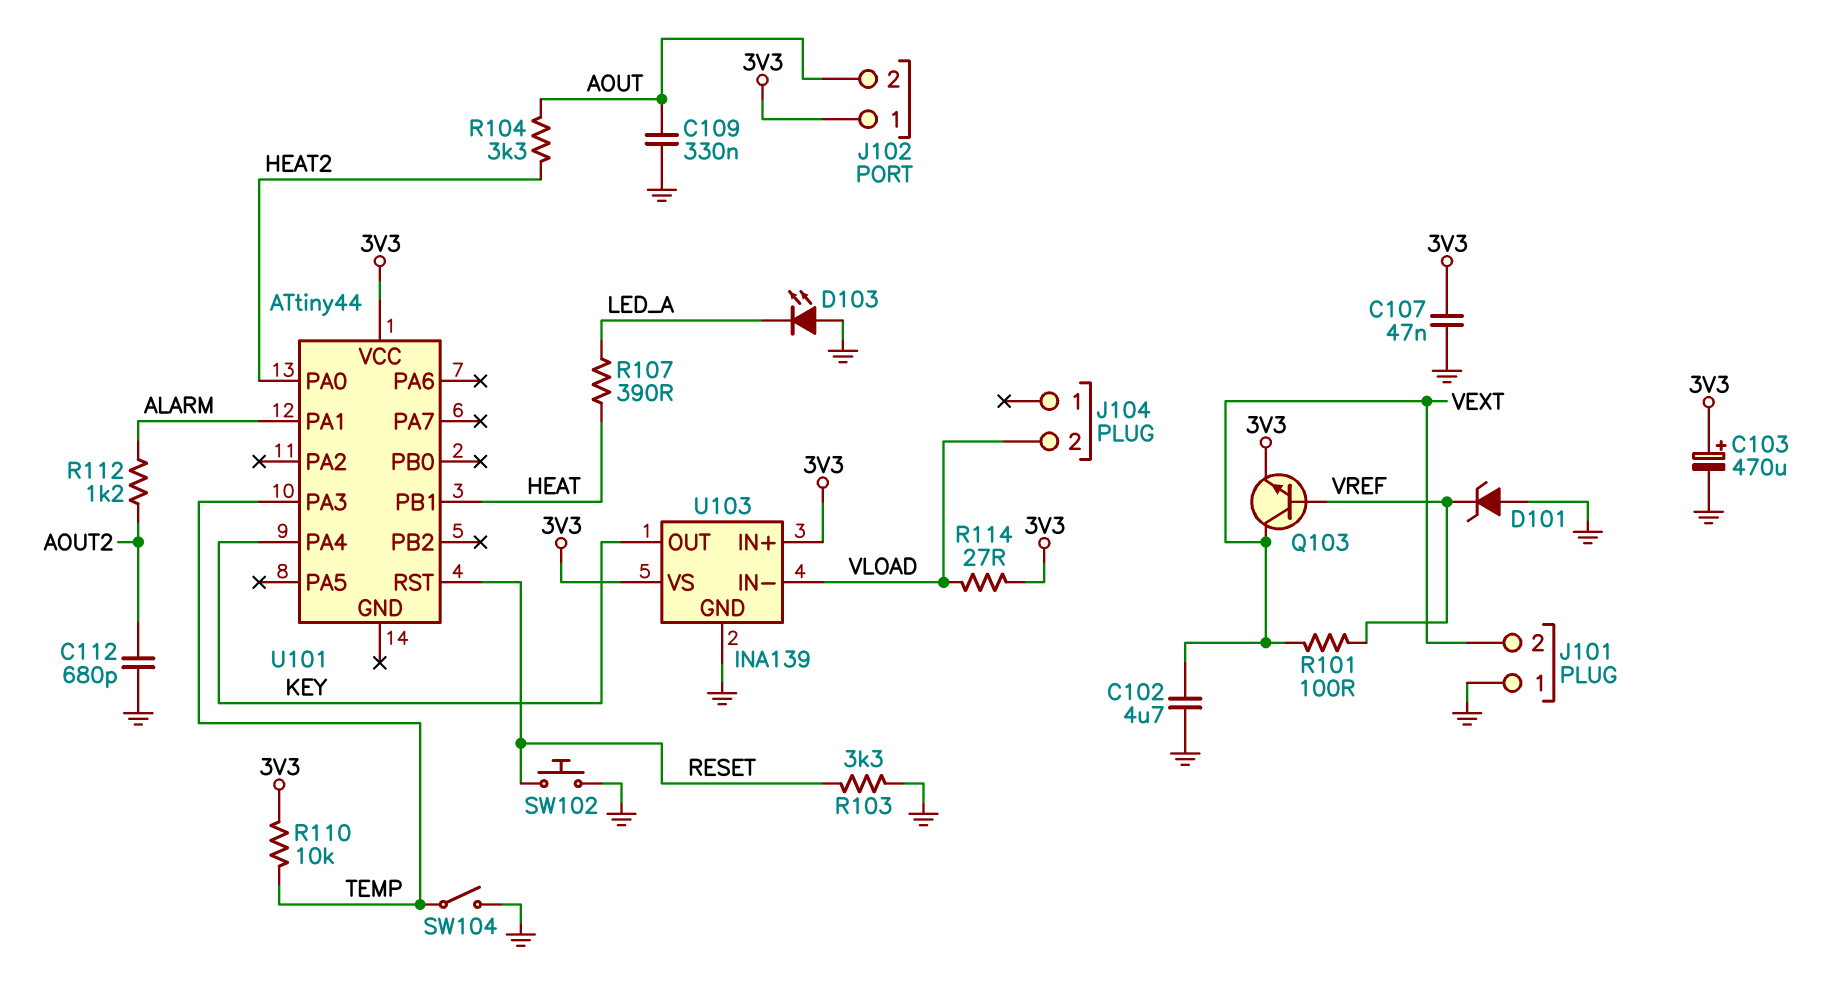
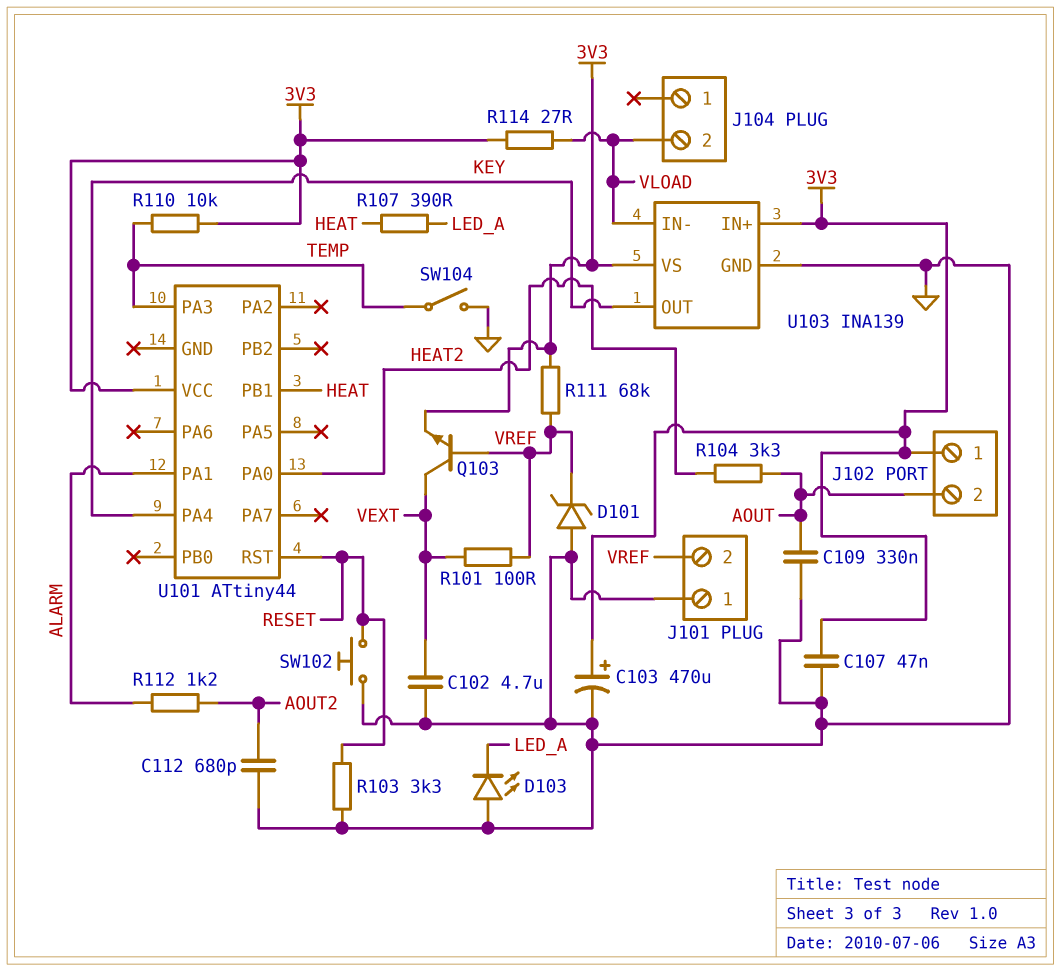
J101 pin 2: VEXT -> VREF
R111: none -> 68k (3V3, VREF)

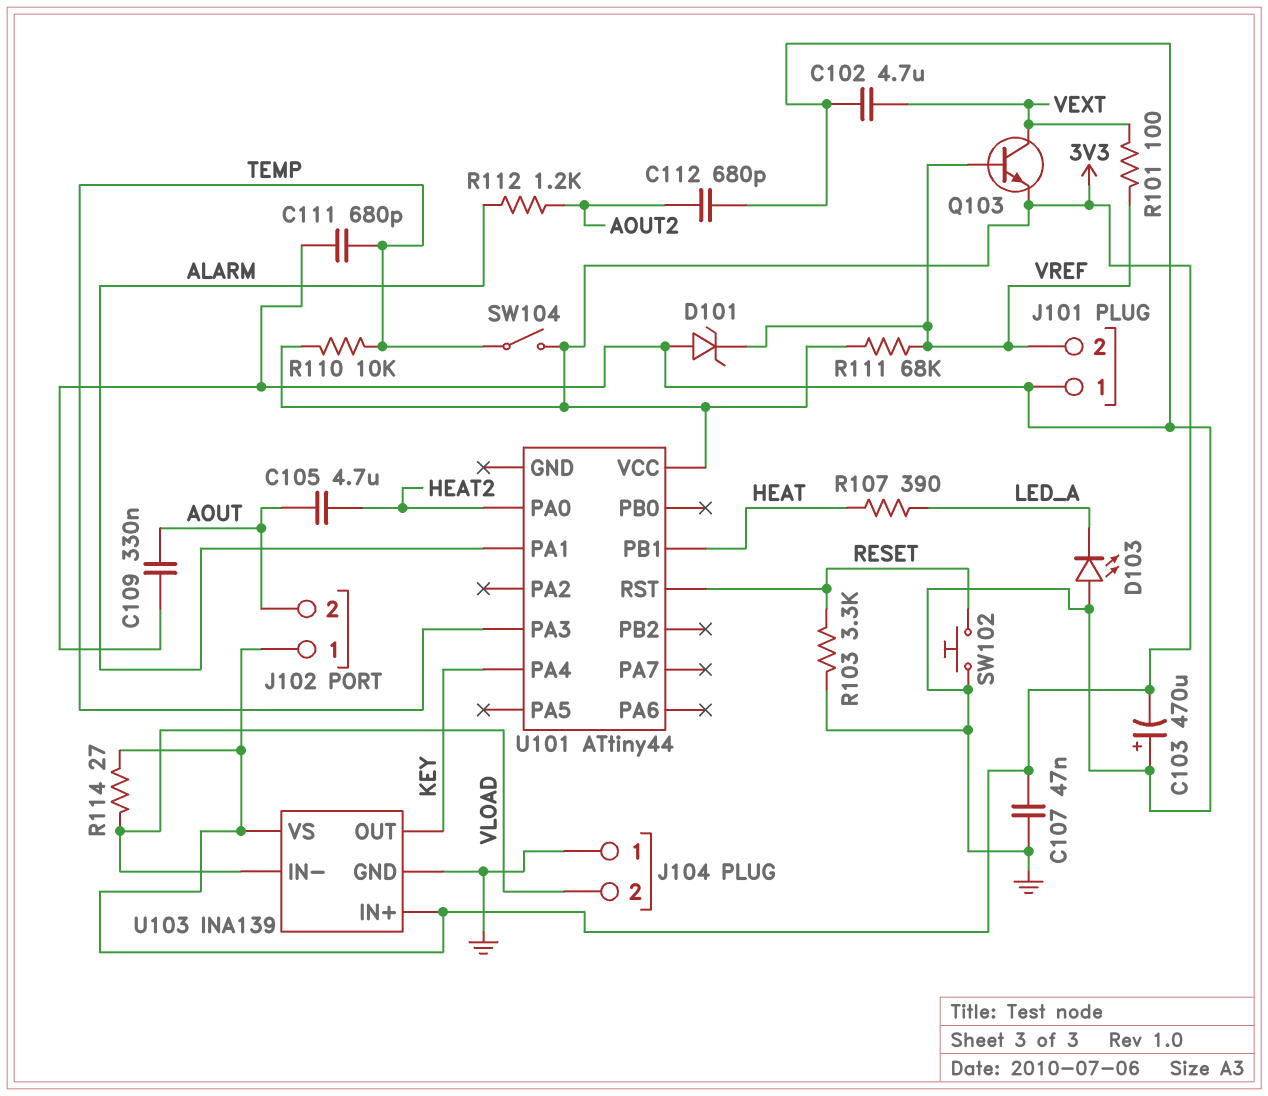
C103: 470uF (plus 3V3, minus GND) -> 470uF (plus GND, minus 3V3)
C105: none -> 4.7uF (AOUT, HEAT2)
C111: none -> 680pF (GND, TEMP)
J104 pin 1: none -> GND
R104: 3.3k (AOUT, HEAT2) -> none
SW104: switch (GND, TEMP) -> switch (3V3, TEMP)

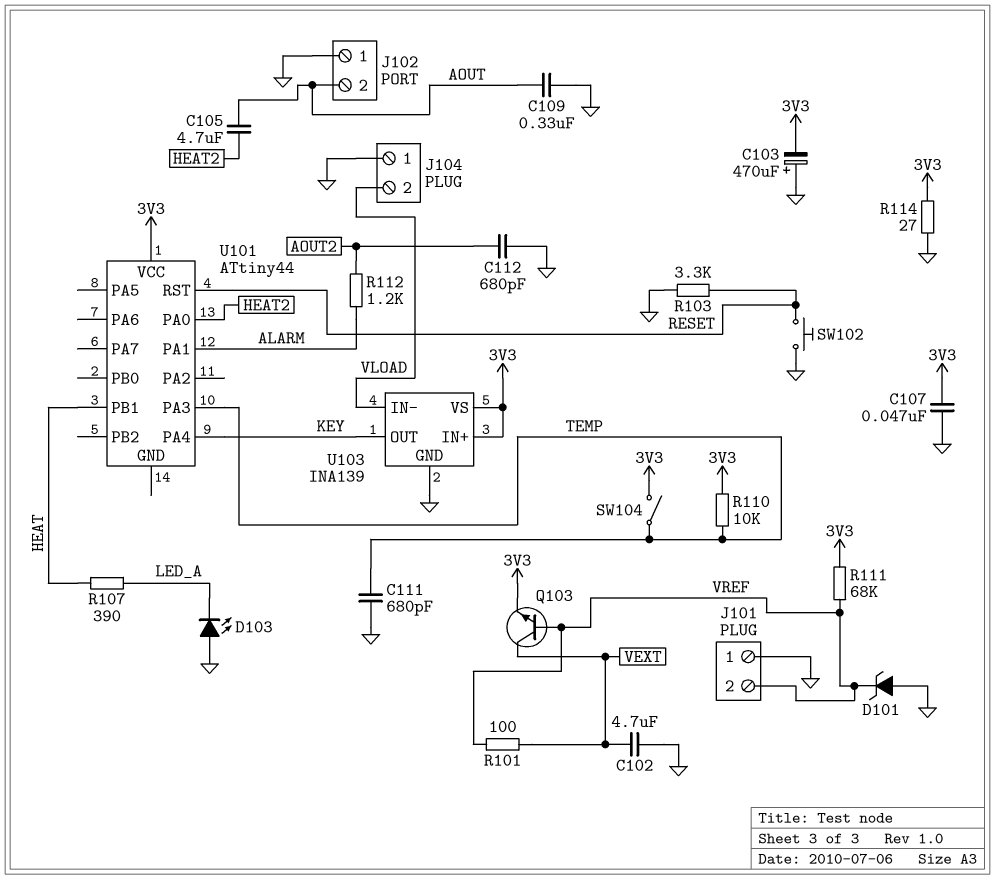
J102 pin 1: 3V3 -> GND
R114: 27 (3V3, VLOAD) -> 27 (3V3, GND)

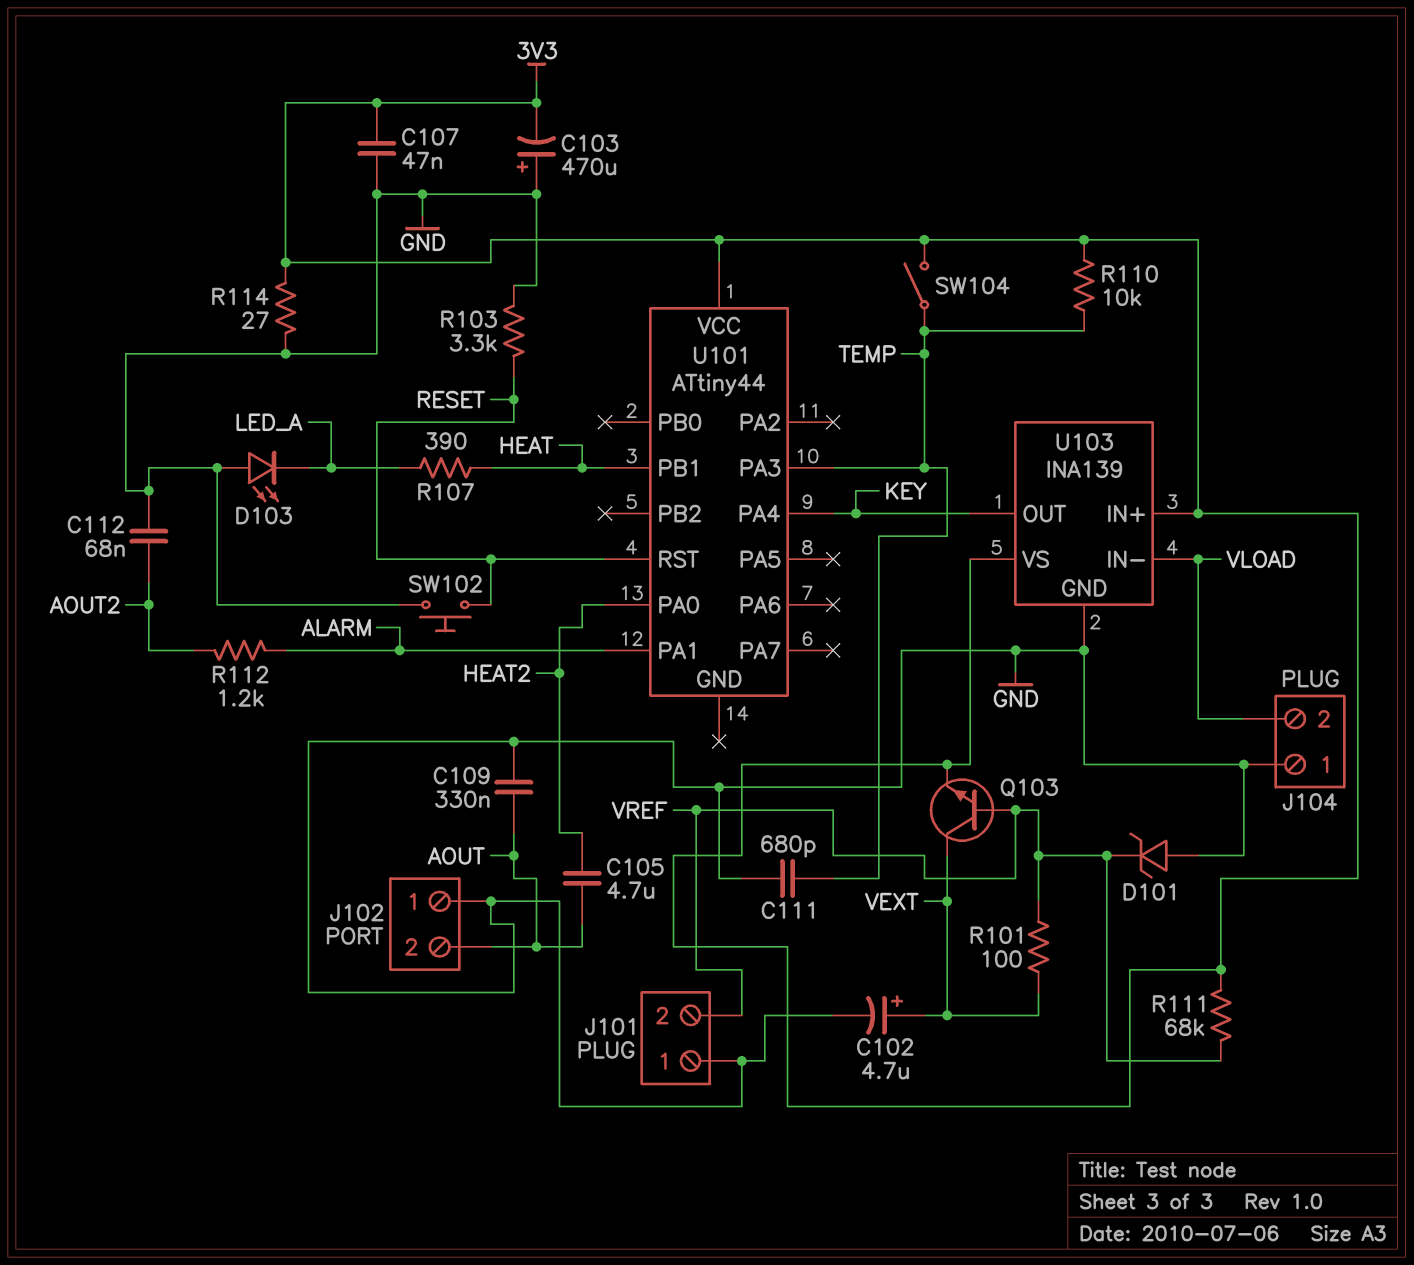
C102: 4.7uF (GND, VEXT) -> 4.7uF (plus VEXT, minus GND)
C112: 680pF (AOUT2, GND) -> 68nF (AOUT2, GND)

